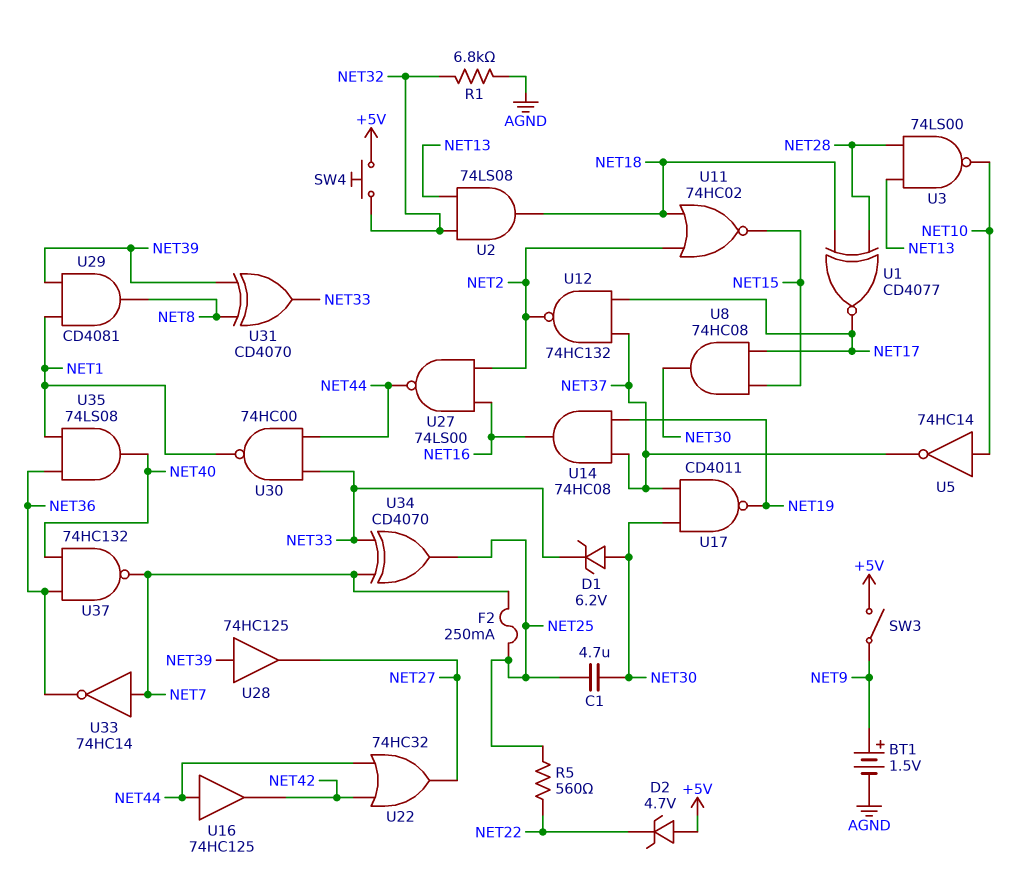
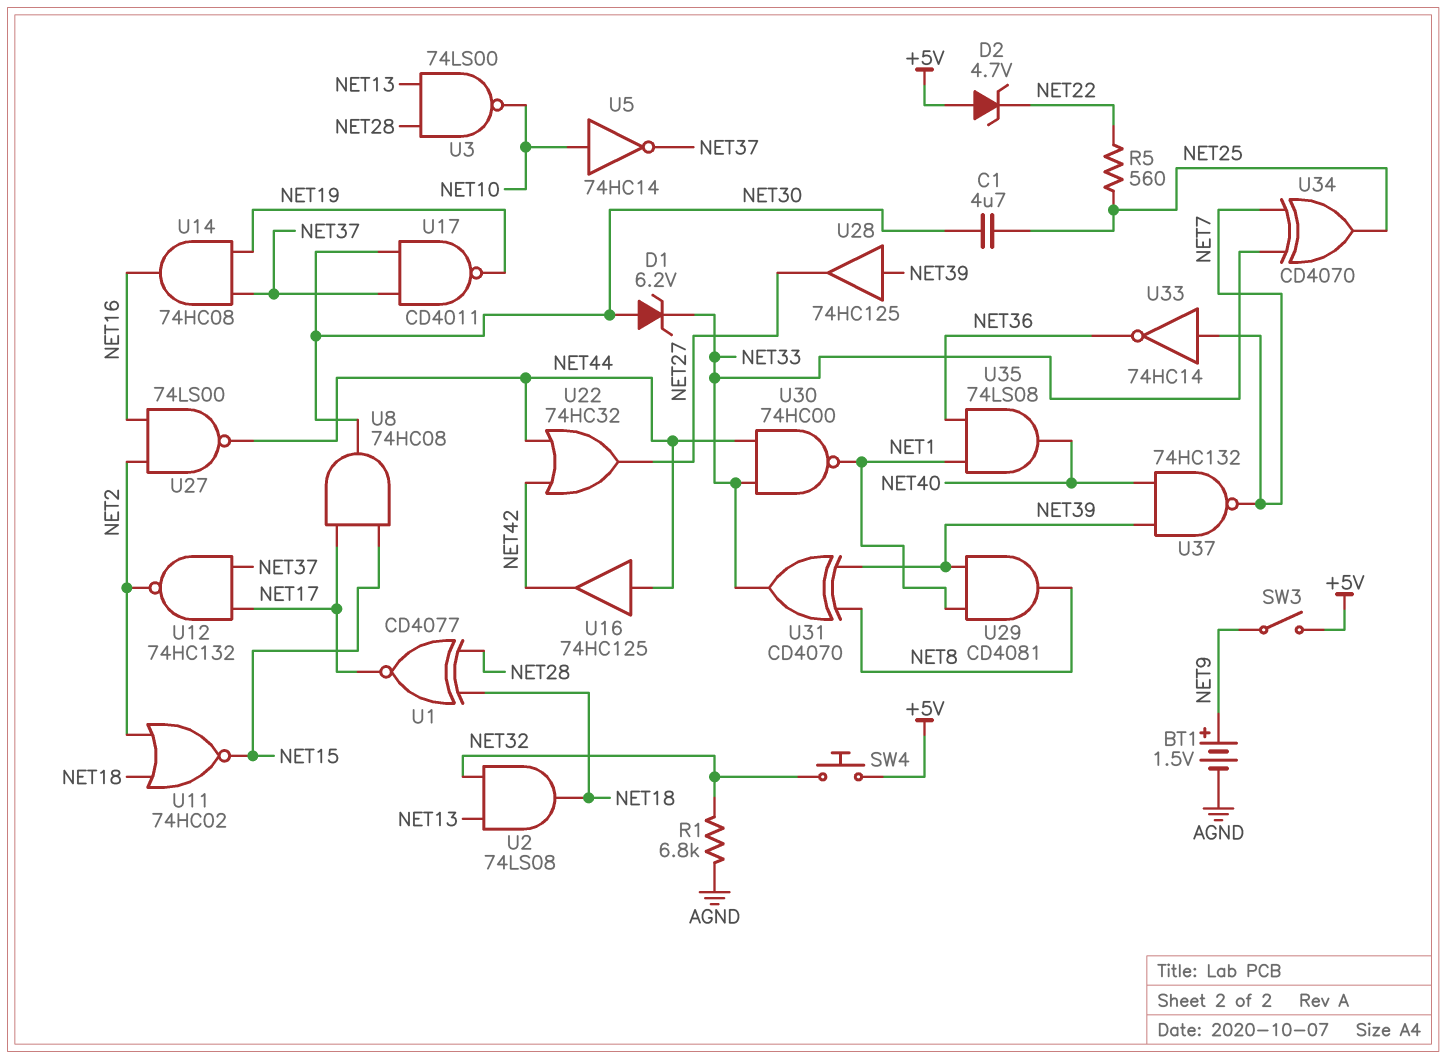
F2: 250mA (NET7, NET25) -> none
U37: NAND 74HC132 (in NET36, in NET40, out NET7) -> NAND 74HC132 (in NET39, in NET40, out NET7)

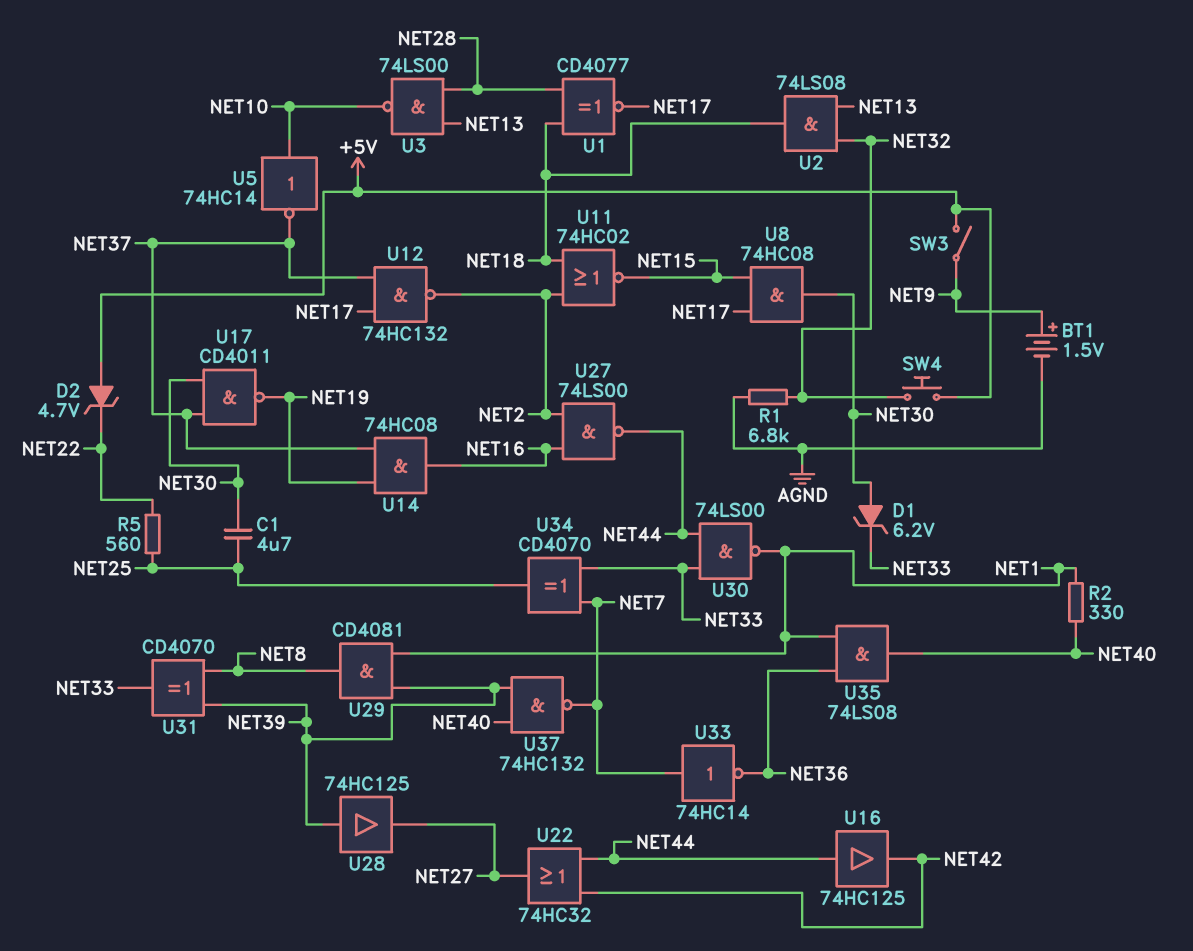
R2: none -> 330 (NET1, NET40)
U30: NAND 74HC00 (in NET33, in NET44, out NET1) -> NAND 74LS00 (in NET33, in NET44, out NET1)

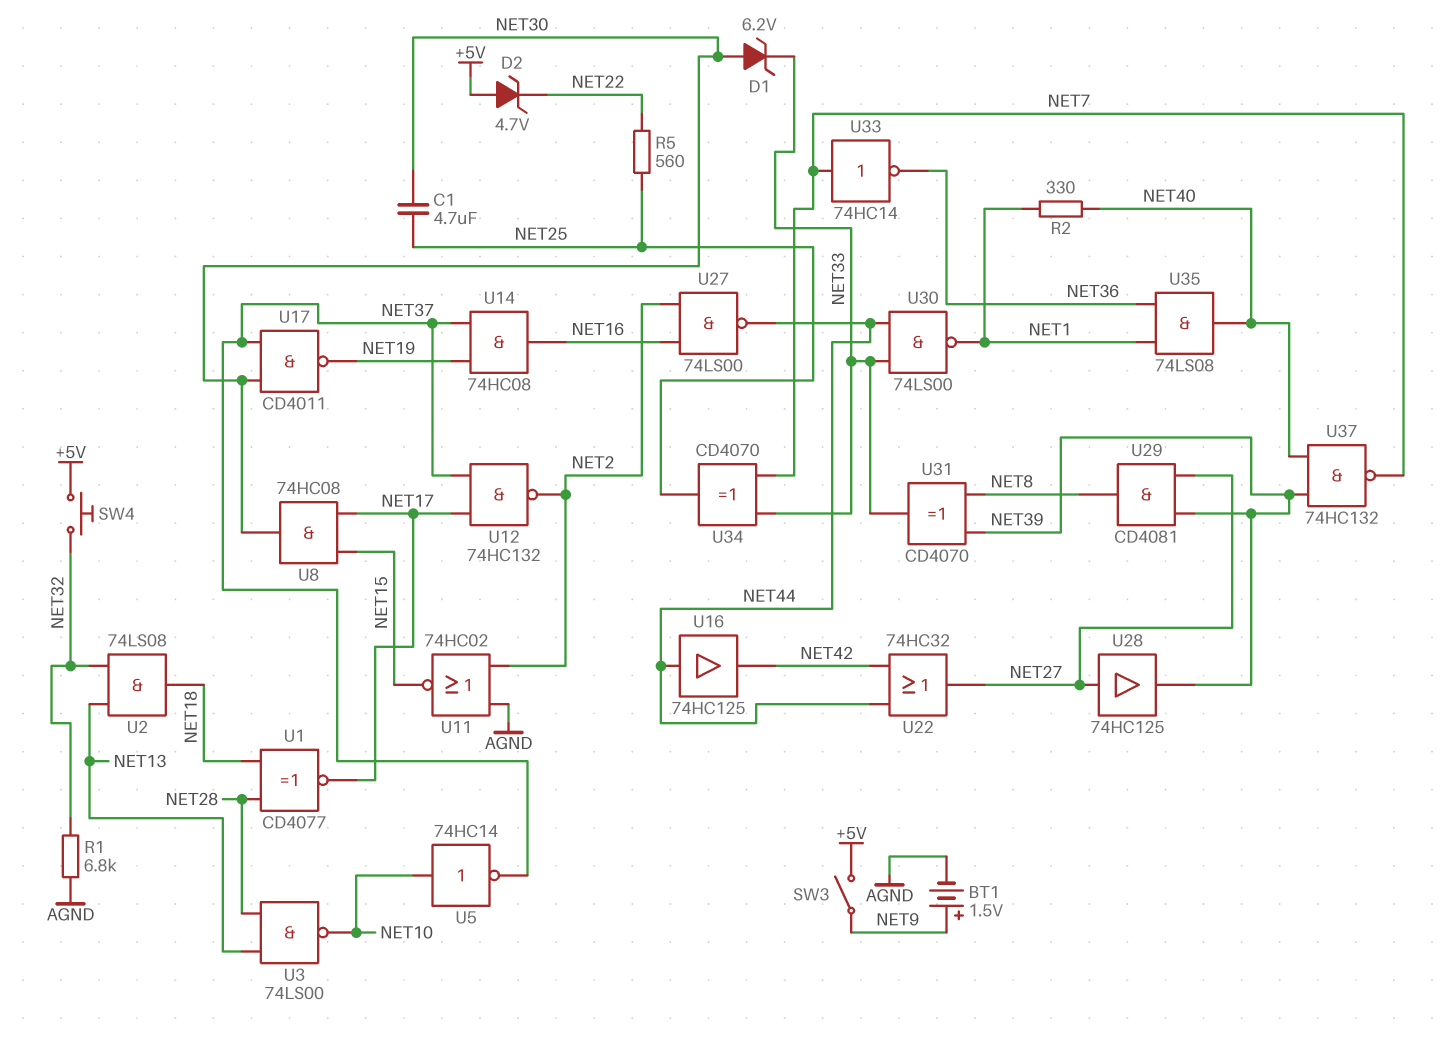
U11: NOR 74HC02 (in NET2, in NET18, out NET15) -> NOR 74HC02 (in AGND, in NET2, out NET15)
U28: buffer 74HC125 (in NET39, out NET27) -> buffer 74HC125 (in NET27, out NET39)
U29: AND CD4081 (in NET1, in NET39, out NET8) -> AND CD4081 (in NET27, in NET39, out NET8)

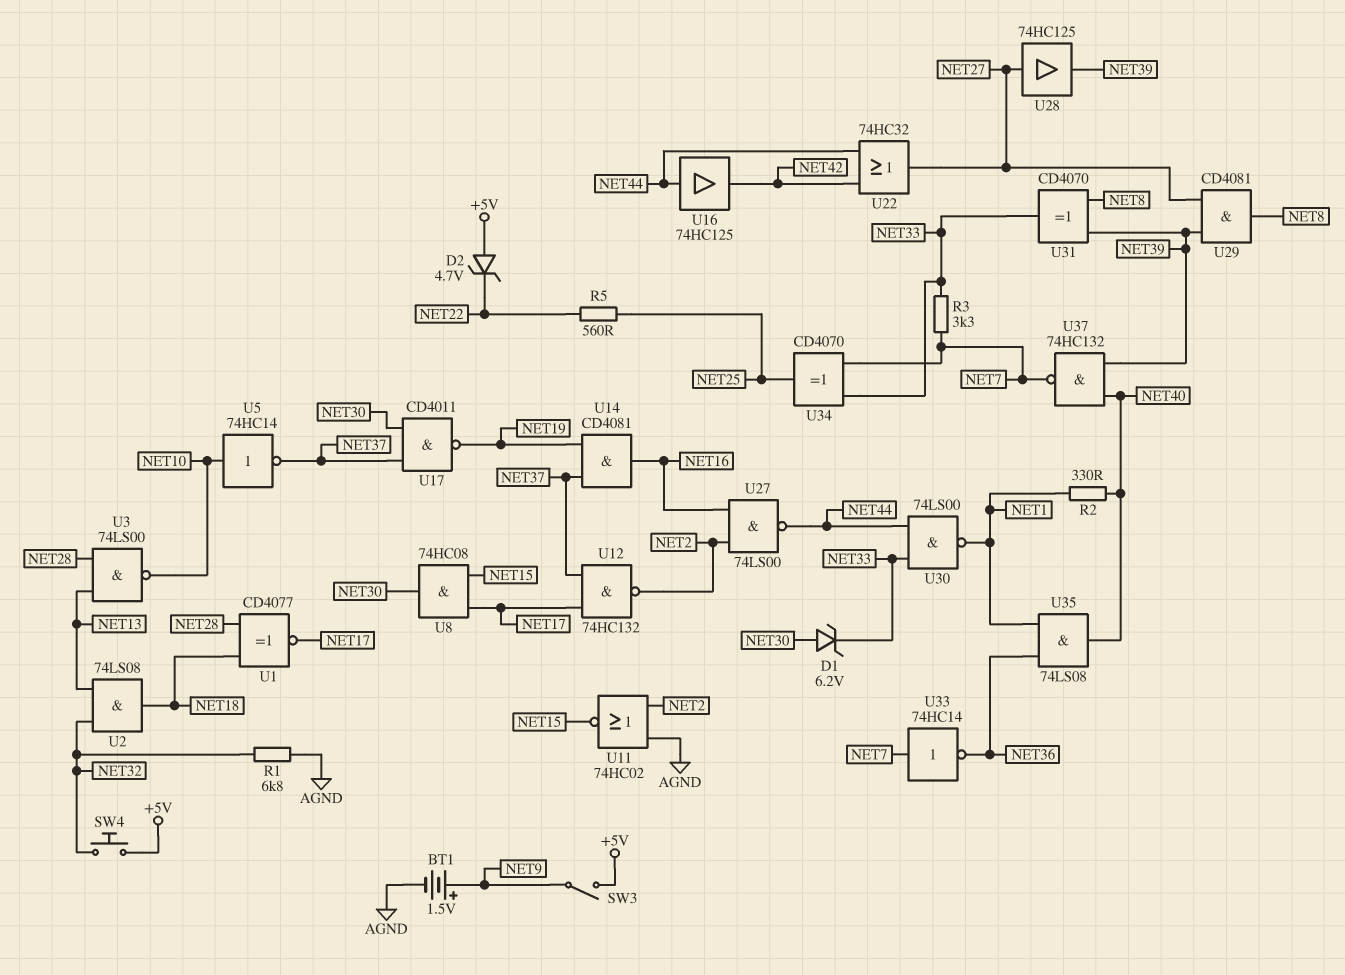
C1: 4.7uF (NET25, NET30) -> none
R3: none -> 3.3k (NET7, NET33)
U14: AND 74HC08 (in NET19, in NET37, out NET16) -> AND CD4081 (in NET19, in NET37, out NET16)

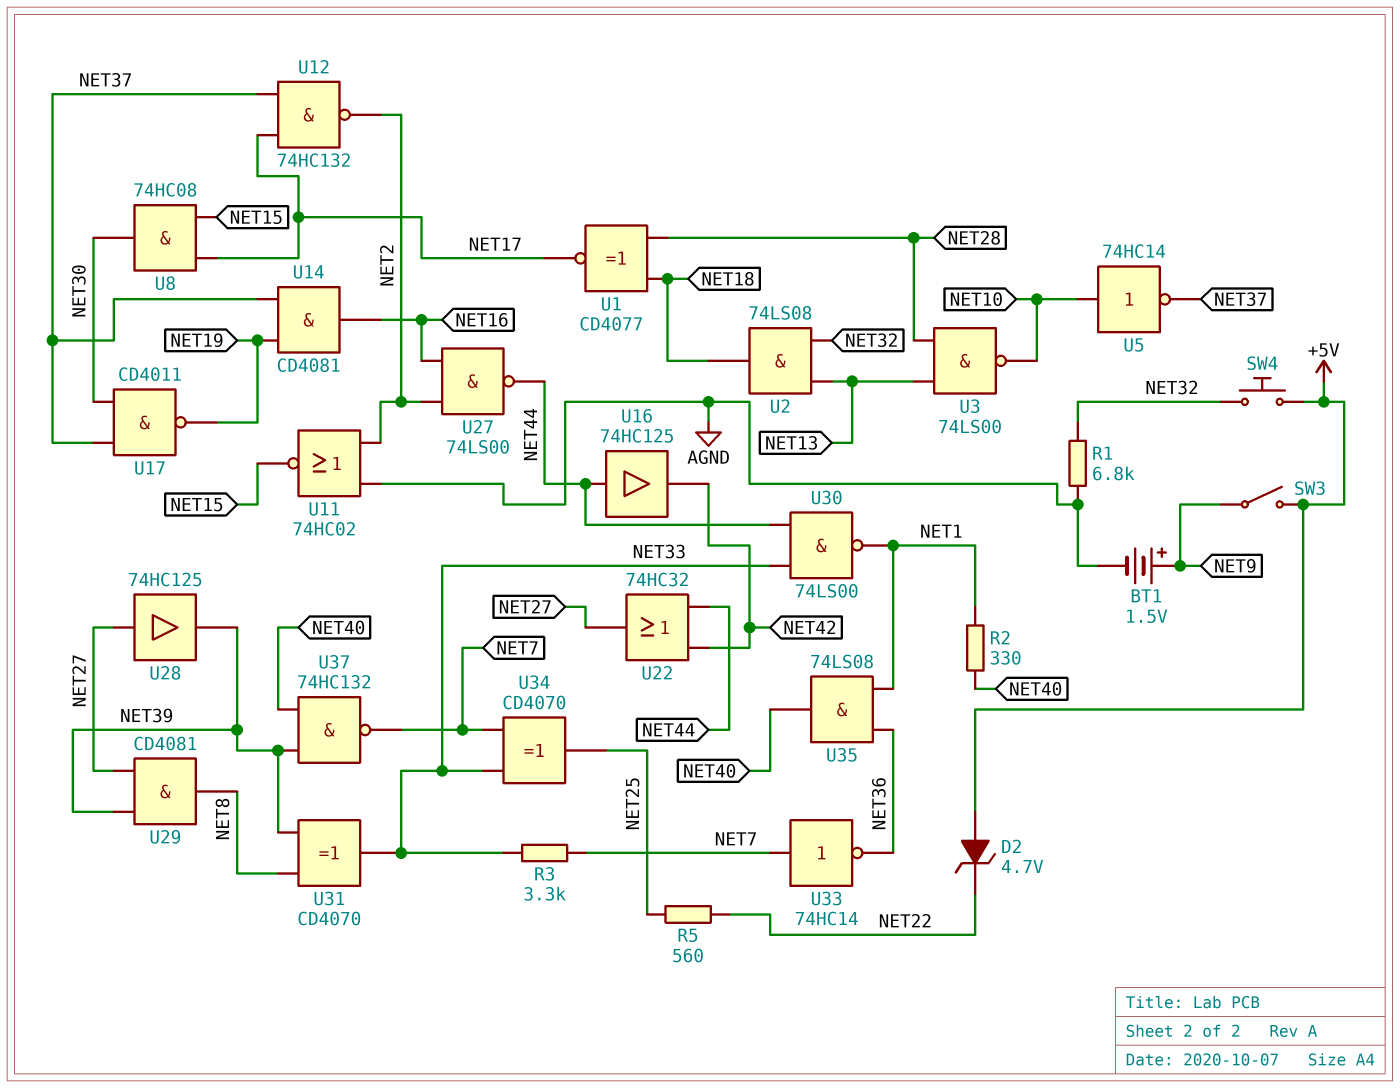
D1: zener 6.2V (A NET30, K NET33) -> none

